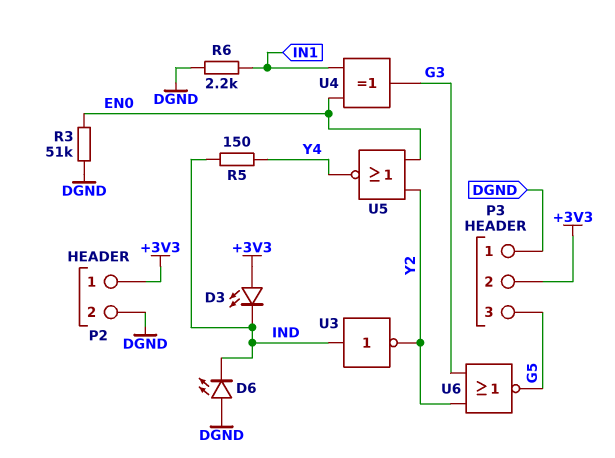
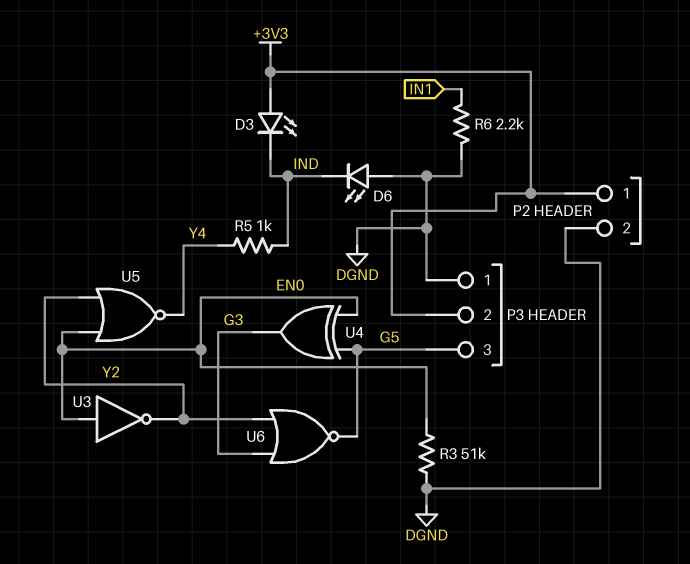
R5: 150 (IND, Y4) -> 1k (IND, Y4)
U3: NOT (in IND, out Y2) -> NOT (in EN0, out Y2)
U4: XOR (in EN0, in IN1, out G3) -> XOR (in EN0, in G5, out G3)

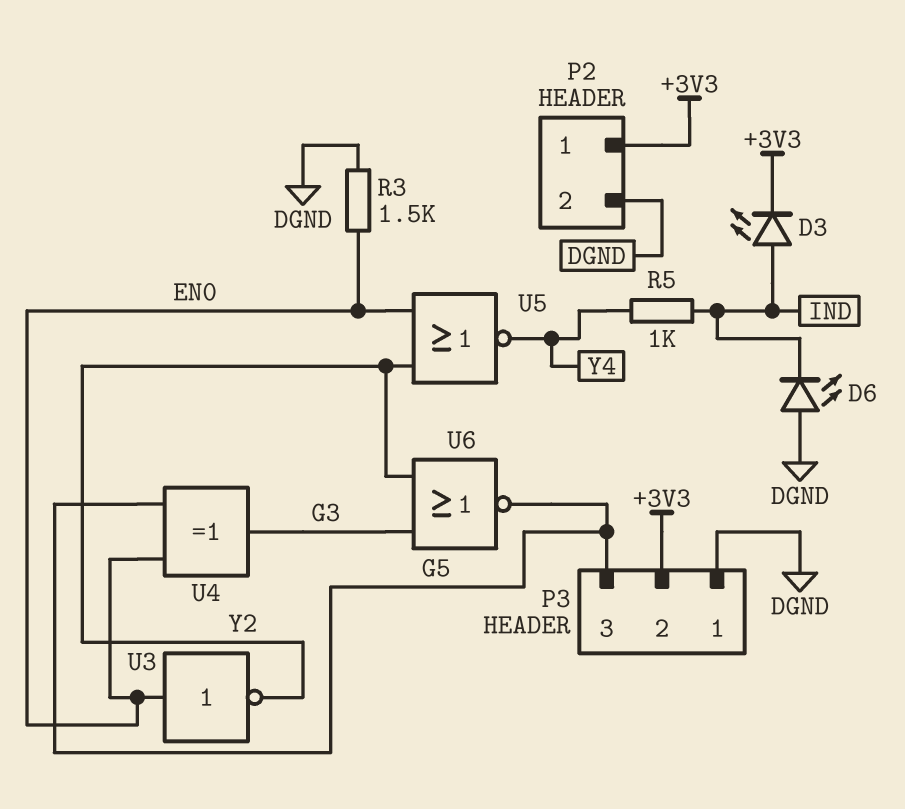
D3: LED (A +3V3, K IND) -> LED (A IND, K +3V3)
R3: 51k (DGND, EN0) -> 1.5k (DGND, EN0)
R6: 2.2k (DGND, IN1) -> none

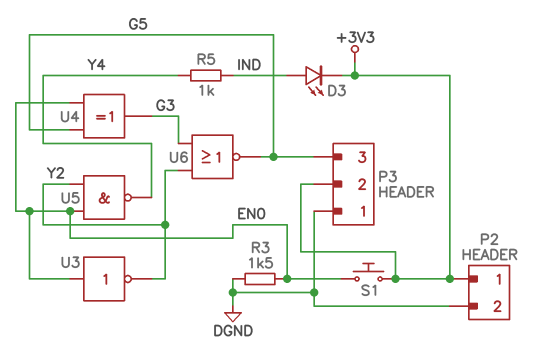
D6: LED (A DGND, K IND) -> none
S1: none -> button (+3V3, EN0)
U5: NOR (in EN0, in Y2, out Y4) -> NAND (in EN0, in Y2, out Y4)

